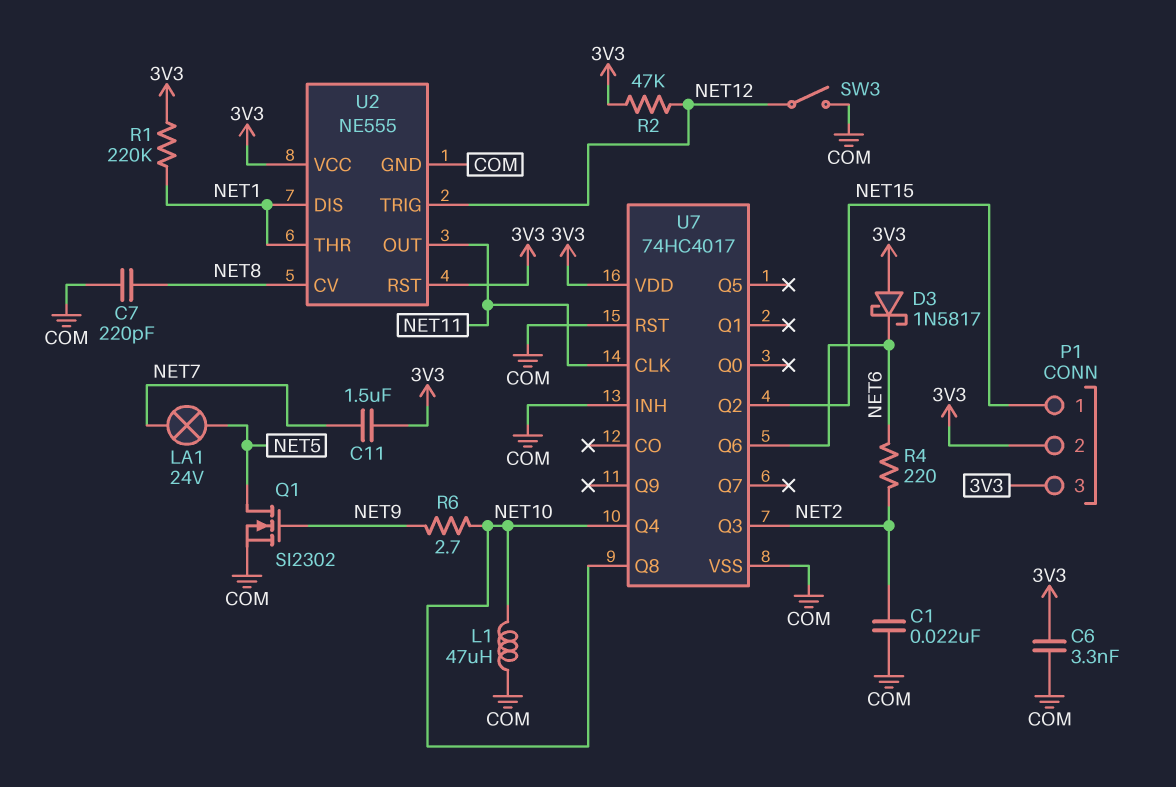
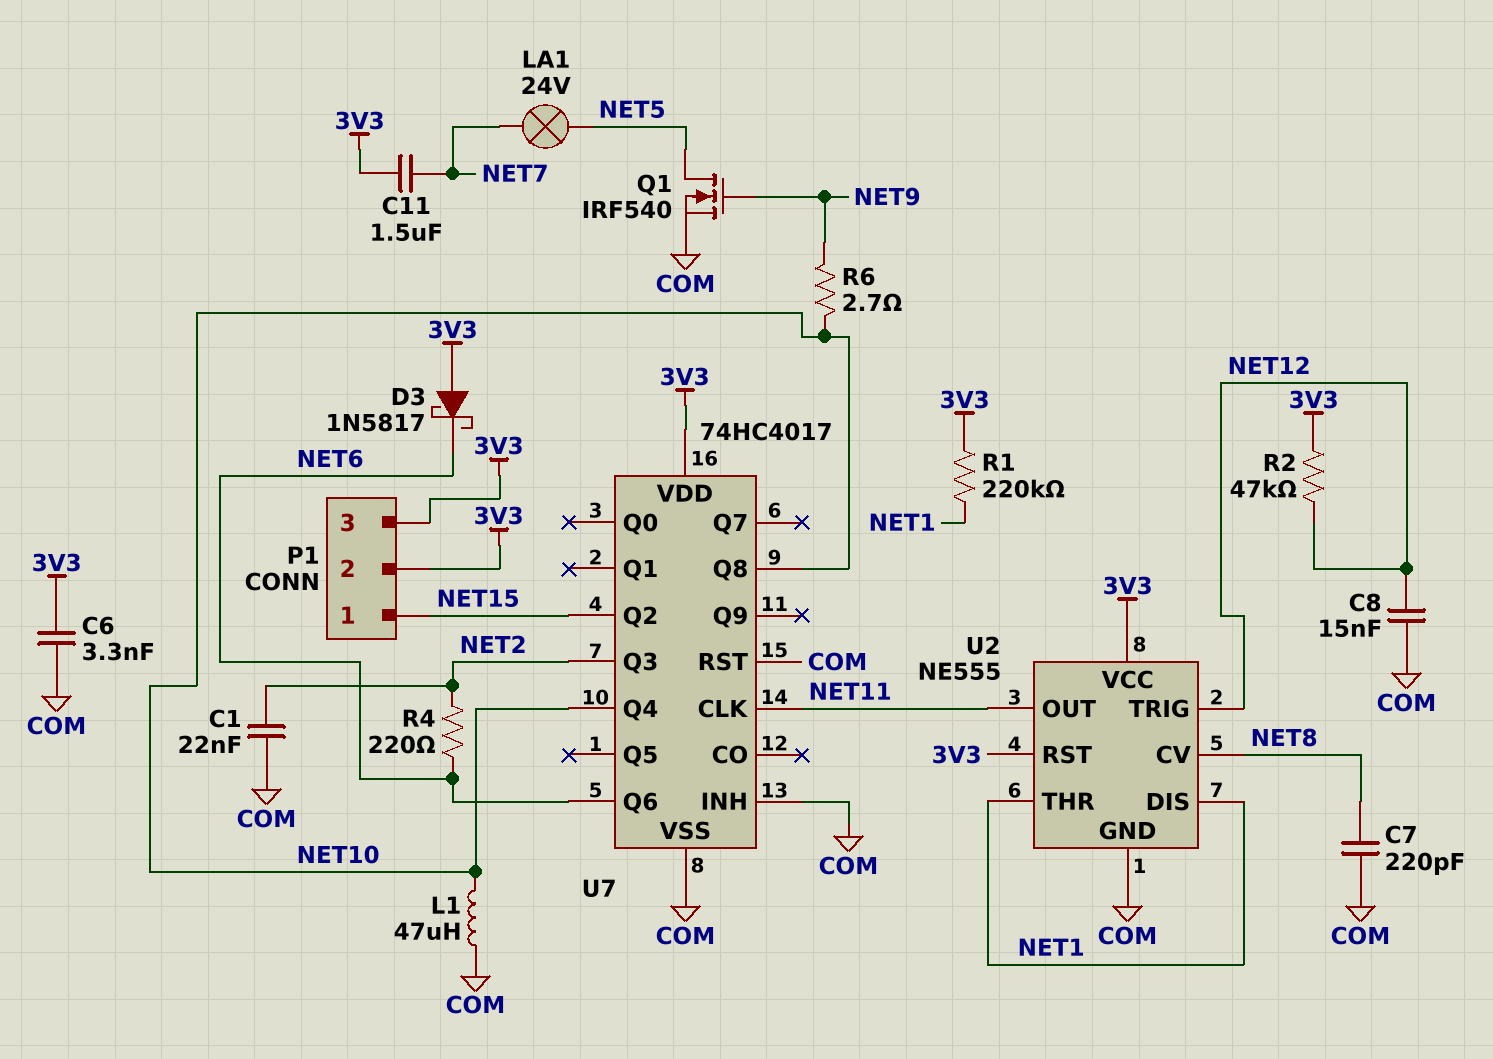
C8: none -> 15nF (COM, NET12)
Q1: NMOS SI2302 (G NET9, D NET5, S COM) -> NMOS IRF540 (G NET9, D NET5, S COM)
SW3: switch (COM, NET12) -> none

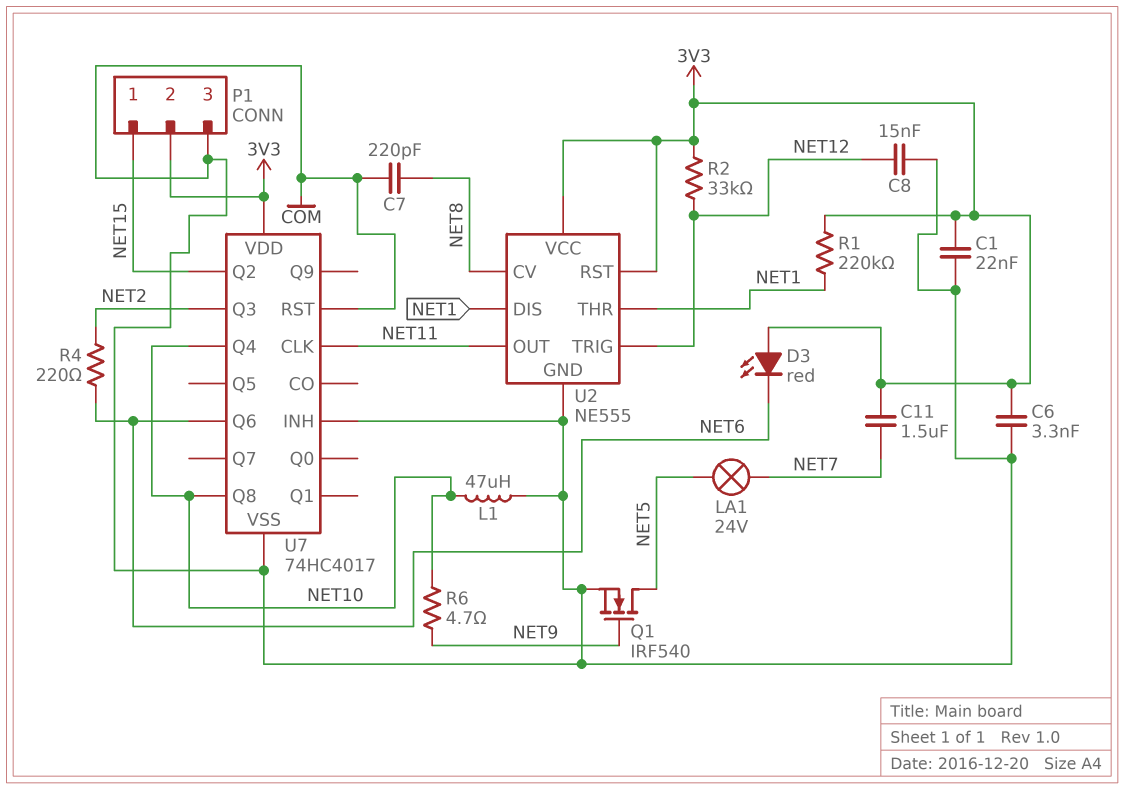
C1: 22nF (COM, NET2) -> 22nF (3V3, COM)
D3: schottky 1N5817 (A 3V3, K NET6) -> LED red (A 3V3, K NET6)
P1 pin 3: 3V3 -> COM
R2: 47k (3V3, NET12) -> 33k (3V3, NET12)
R6: 2.7 (NET9, NET10) -> 4.7 (NET9, NET10)

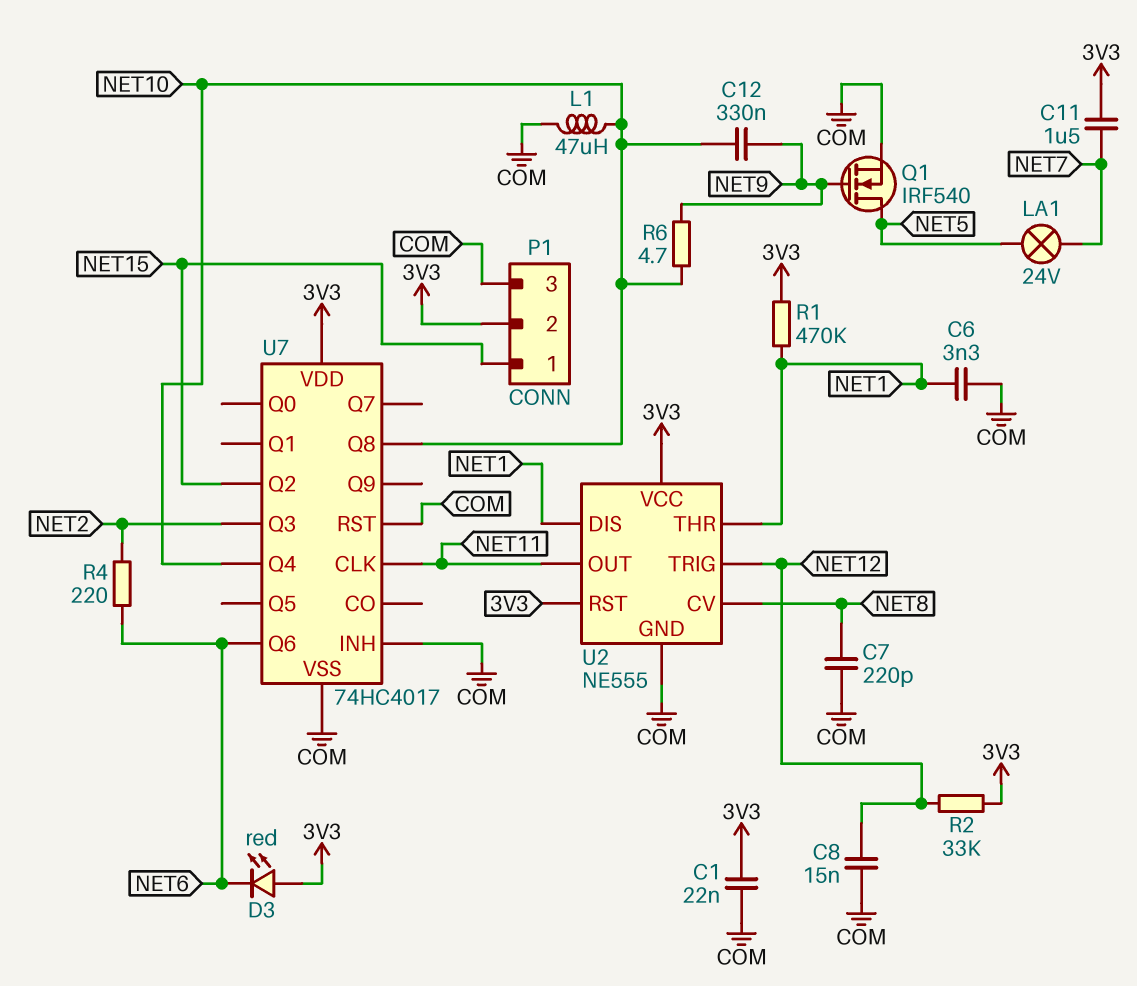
C6: 3.3nF (3V3, COM) -> 3.3nF (COM, NET1)
C12: none -> 330nF (NET9, NET10)
R1: 220k (3V3, NET1) -> 470k (3V3, NET1)

